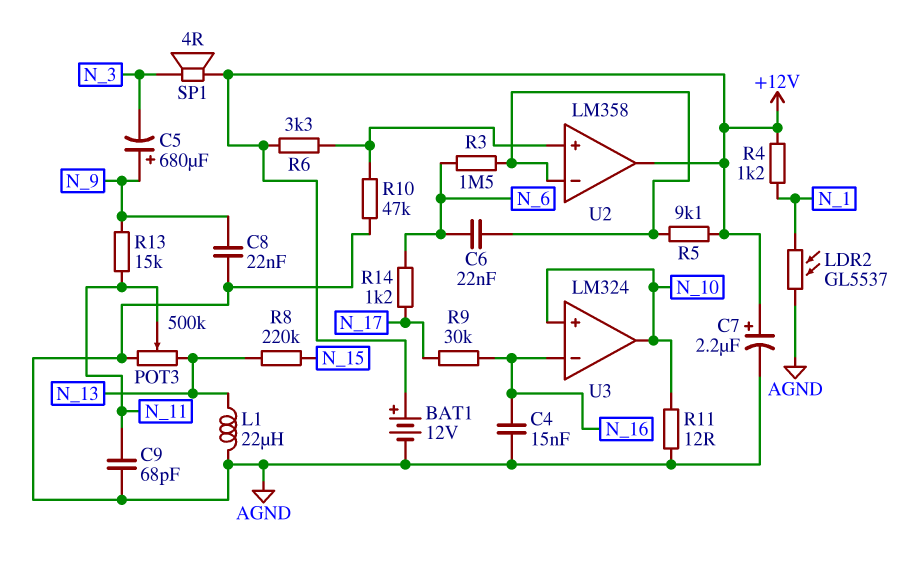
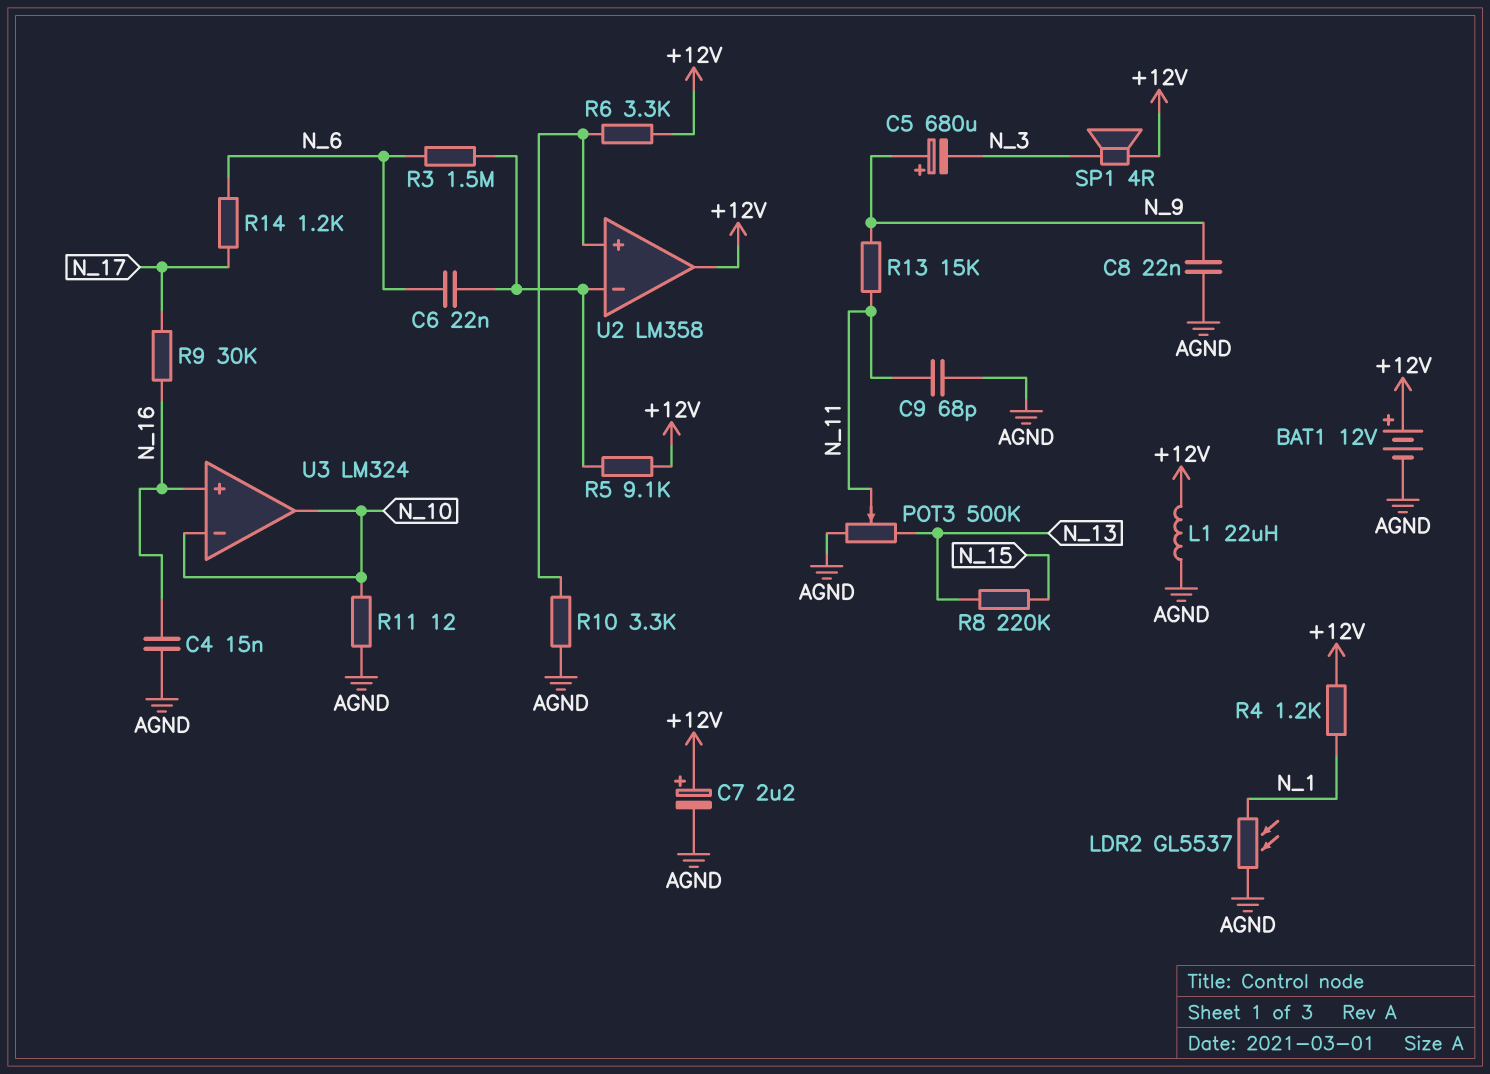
L1: 22uH (AGND, N_13) -> 22uH (+12V, AGND)
R10: 47k (AGND, U2/in+) -> 3.3k (AGND, U2/in+)
U3 pin in+: N_10 -> N_16
U3 pin in-: N_16 -> N_10

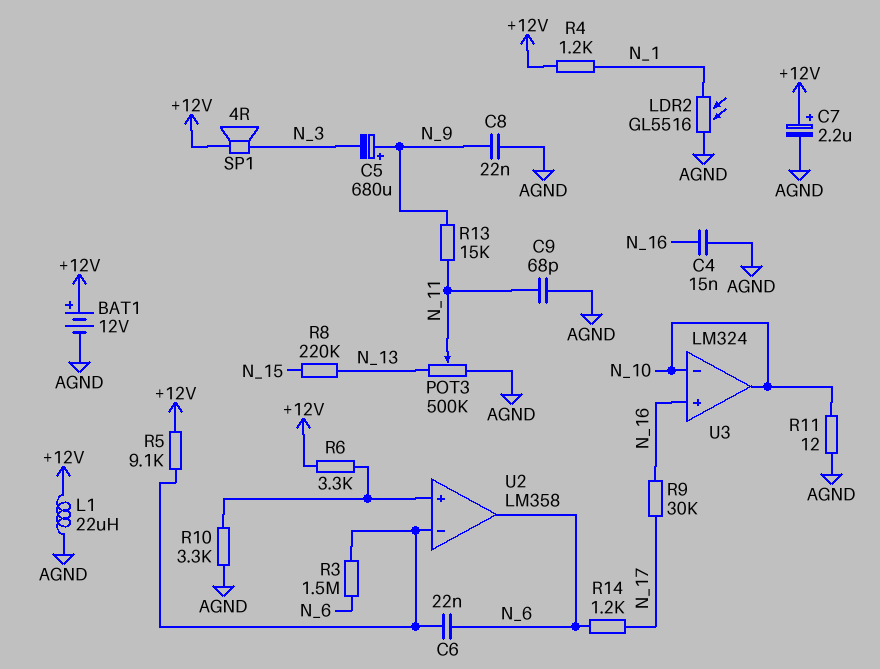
LDR2: GL5537 (AGND, N_1) -> GL5516 (AGND, N_1)
U2 pin out: +12V -> N_6

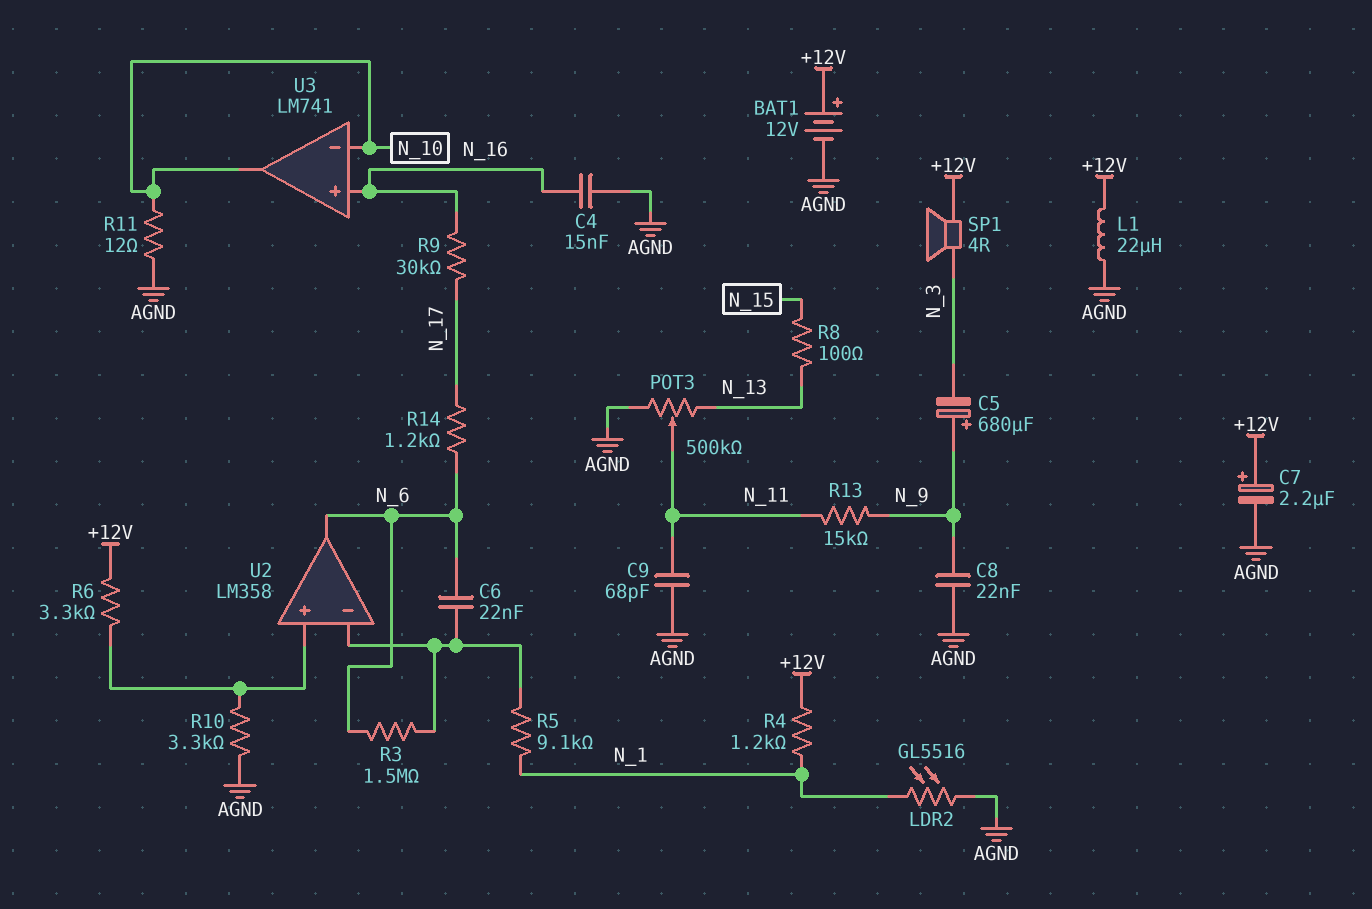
R5: 9.1k (+12V, U2/in-) -> 9.1k (N_1, U2/in-)
R8: 220k (N_13, N_15) -> 100 (N_13, N_15)
U3: LM324 -> LM741

